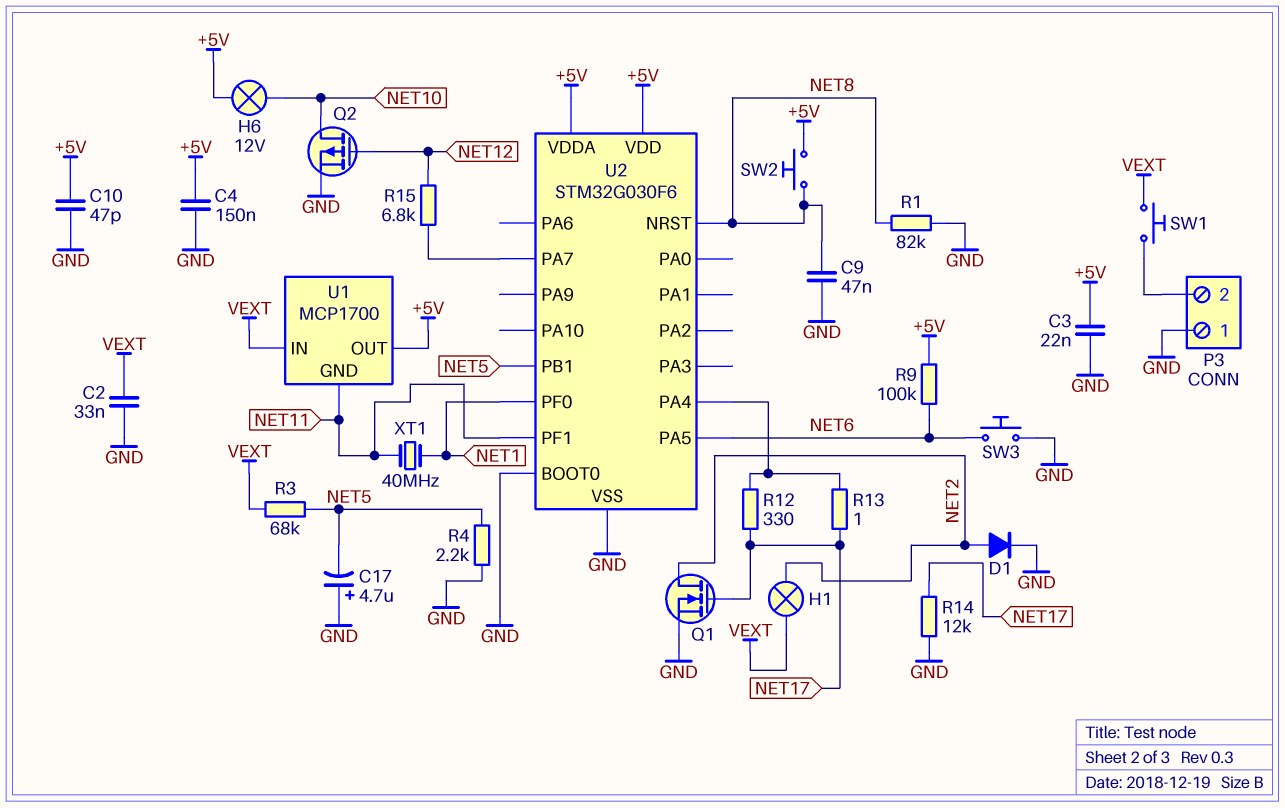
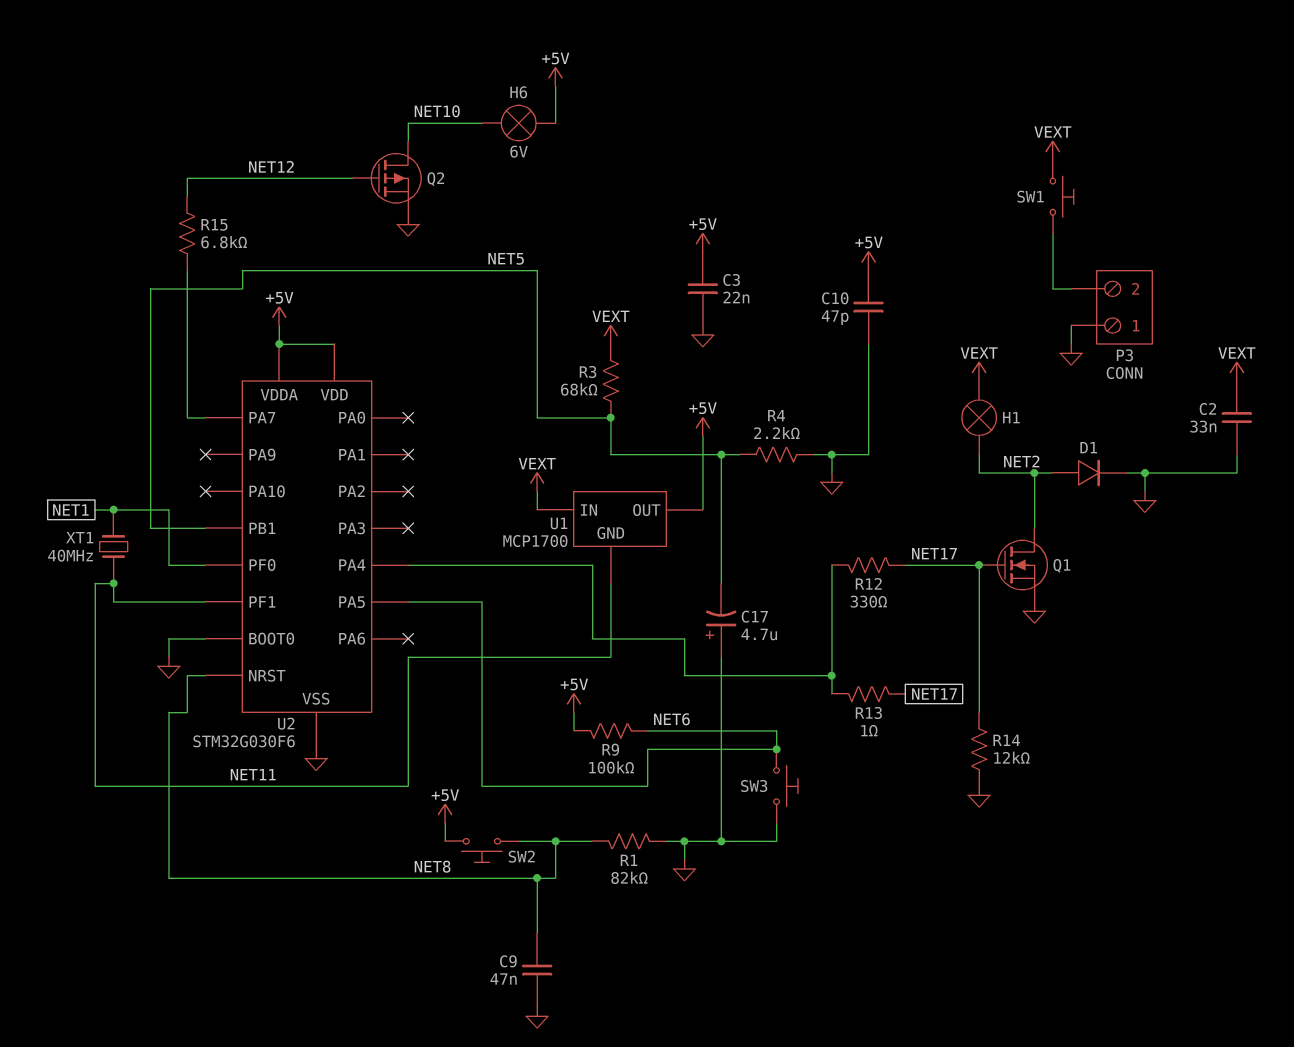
C4: 150nF (+5V, GND) -> none
H6: lamp 12V (+5V, NET10) -> lamp 6V (+5V, NET10)

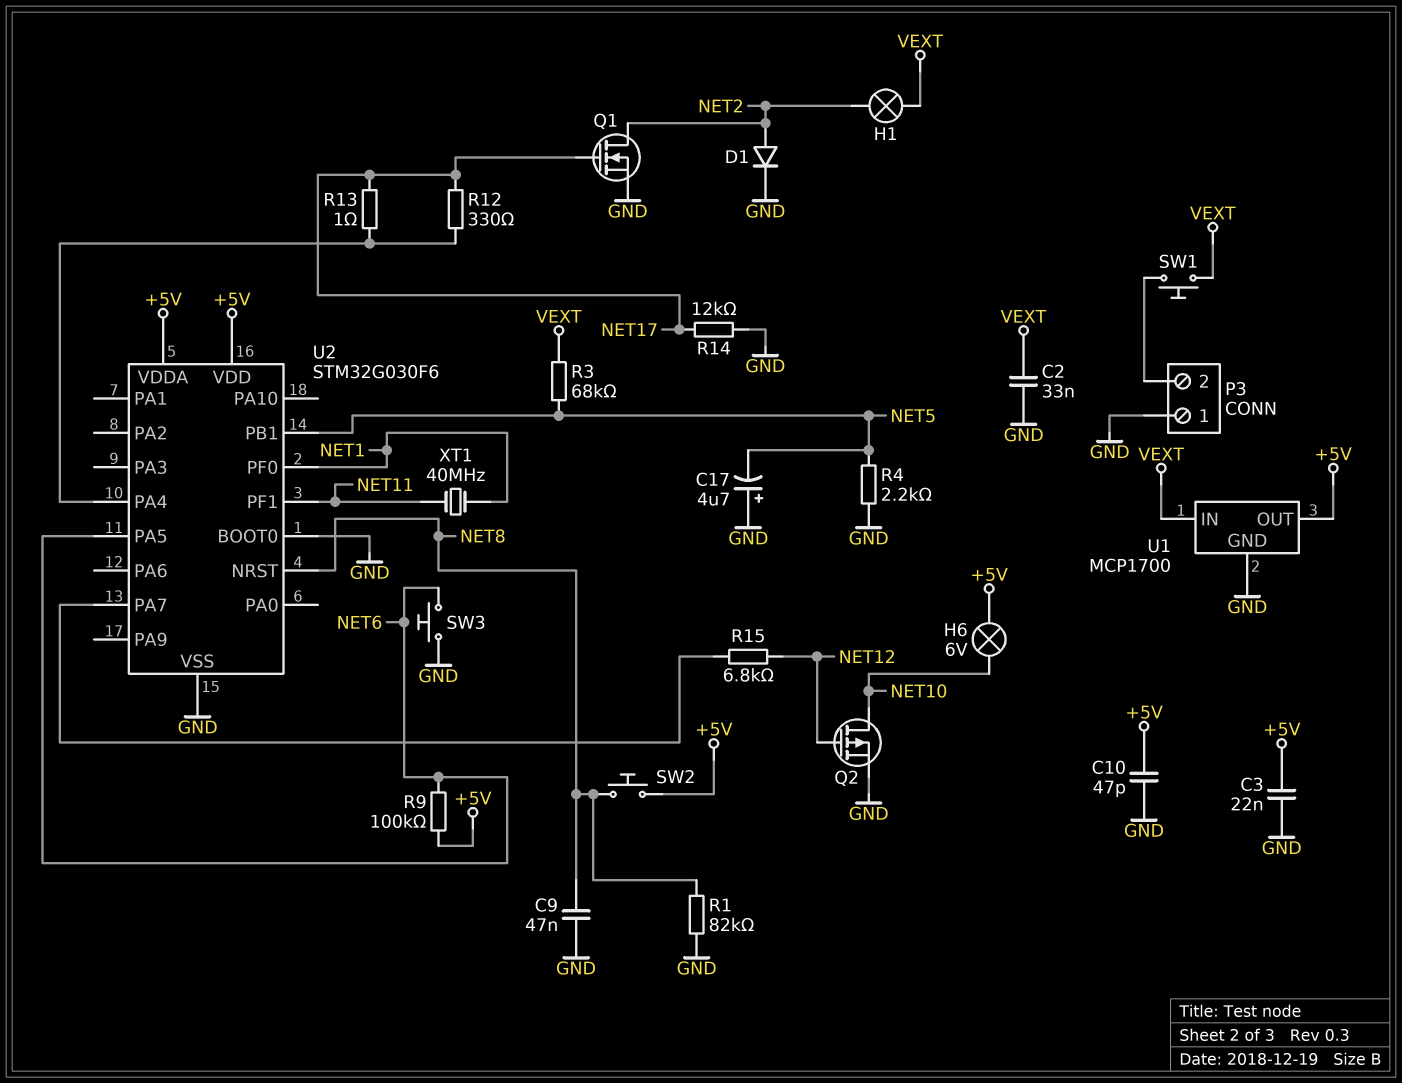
U1 pin GND: NET11 -> GND

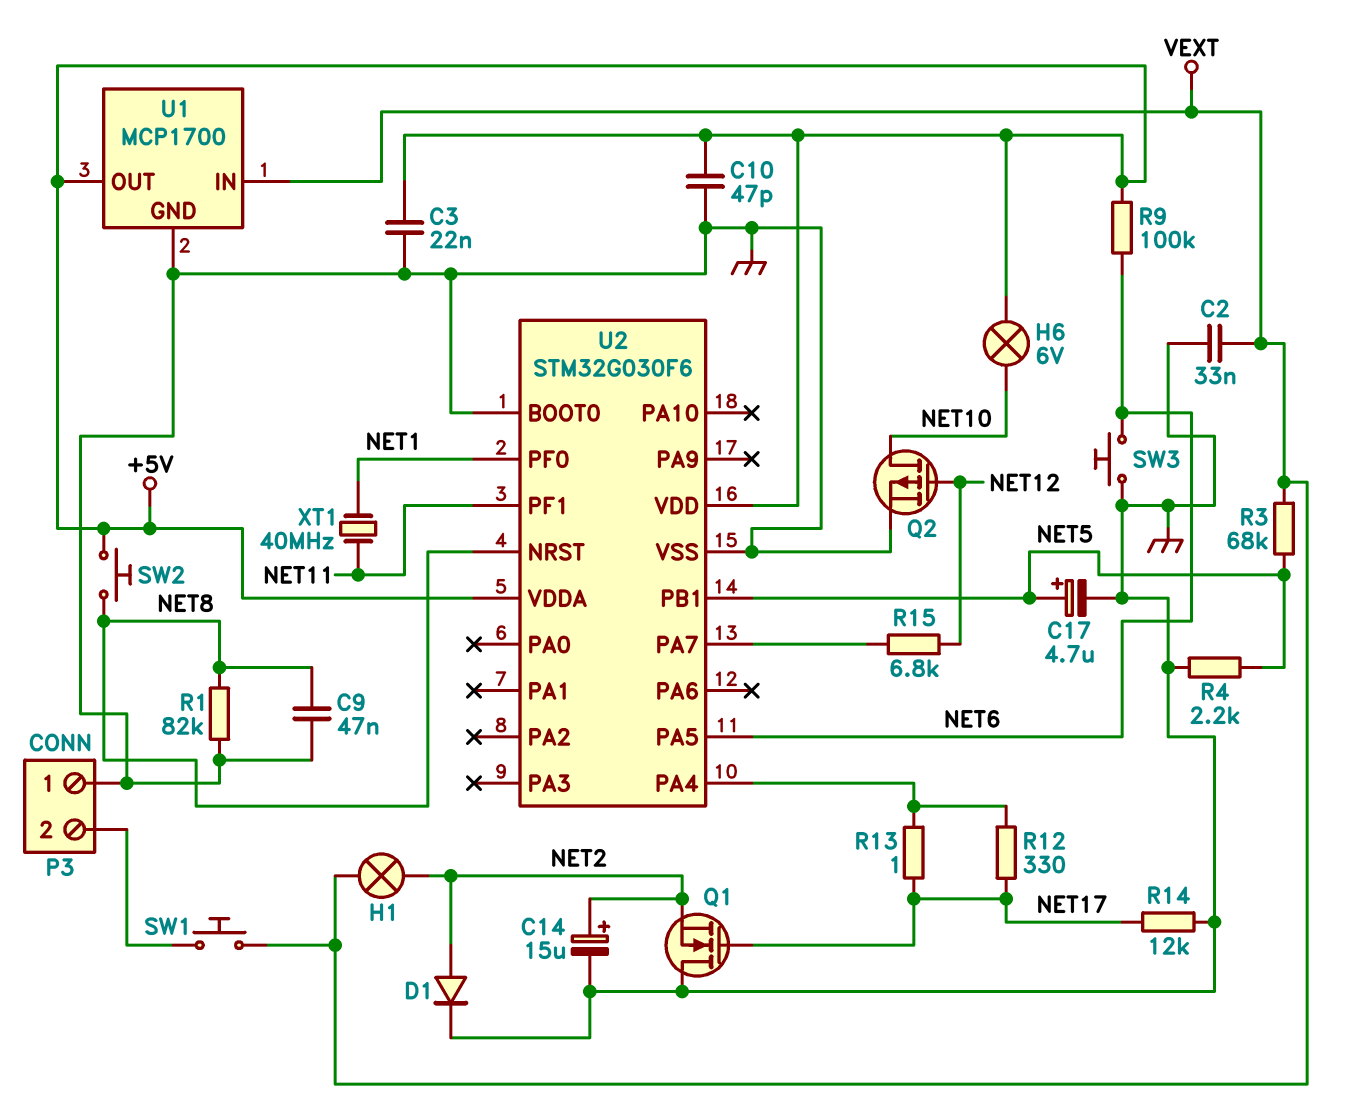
C14: none -> 15uF (plus NET2, minus GND)
C17: 4.7uF (plus GND, minus NET5) -> 4.7uF (plus NET5, minus GND)
Q1: NMOS (G NET17, D NET2, S GND) -> NMOS (G NET17, D GND, S NET2)

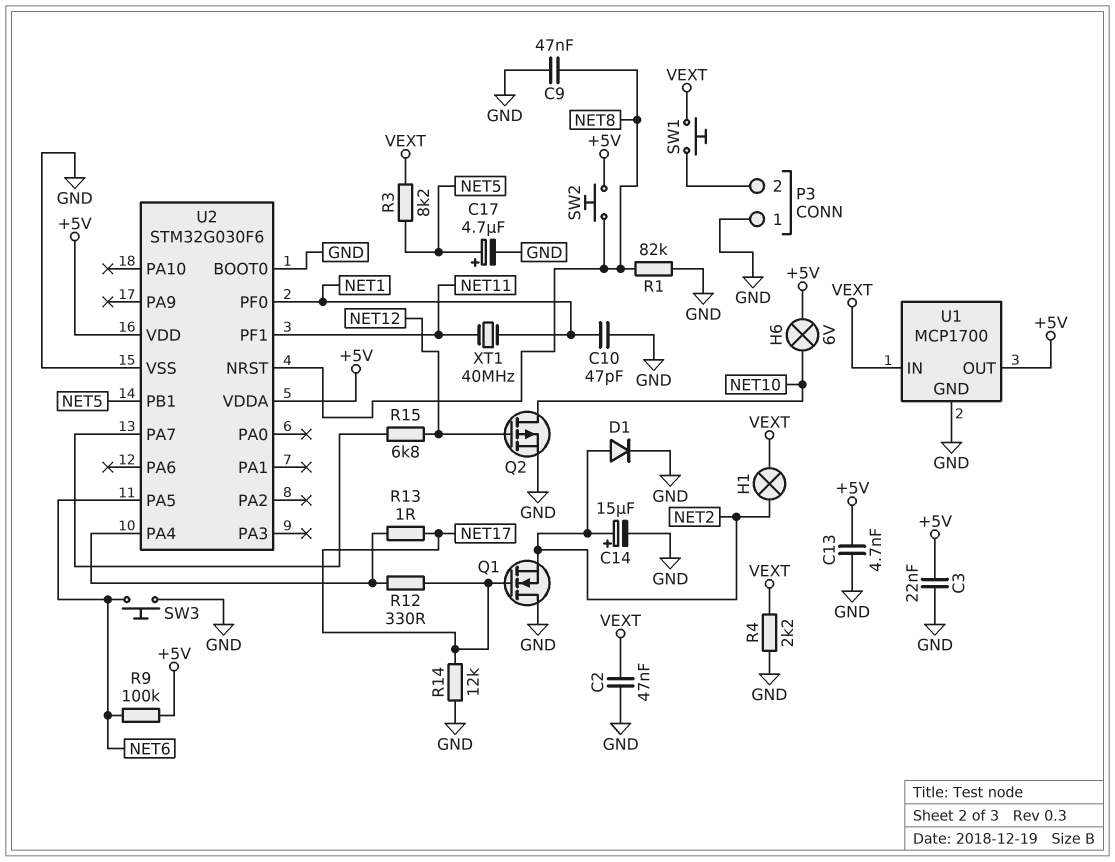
C2: 33nF (GND, VEXT) -> 47nF (GND, VEXT)
C10: 47pF (+5V, GND) -> 47pF (GND, NET1)
C13: none -> 4.7nF (+5V, GND)
R3: 68k (NET5, VEXT) -> 8.2k (NET5, VEXT)
R4: 2.2k (GND, NET5) -> 2.2k (GND, VEXT)

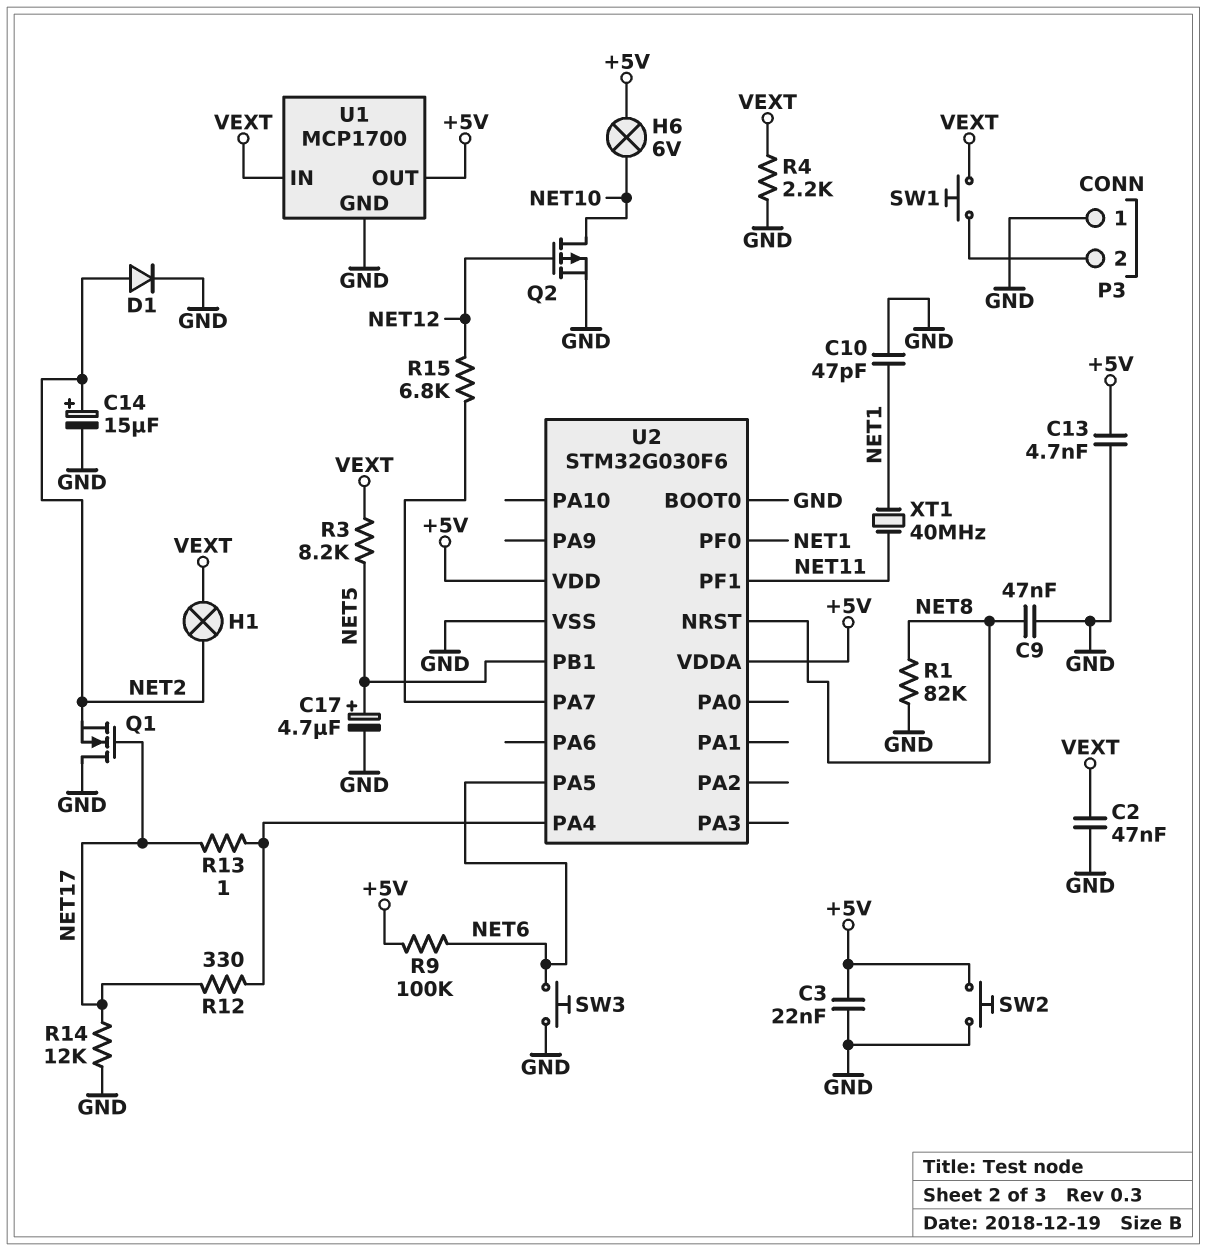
SW2: button (+5V, NET8) -> button (+5V, GND)

